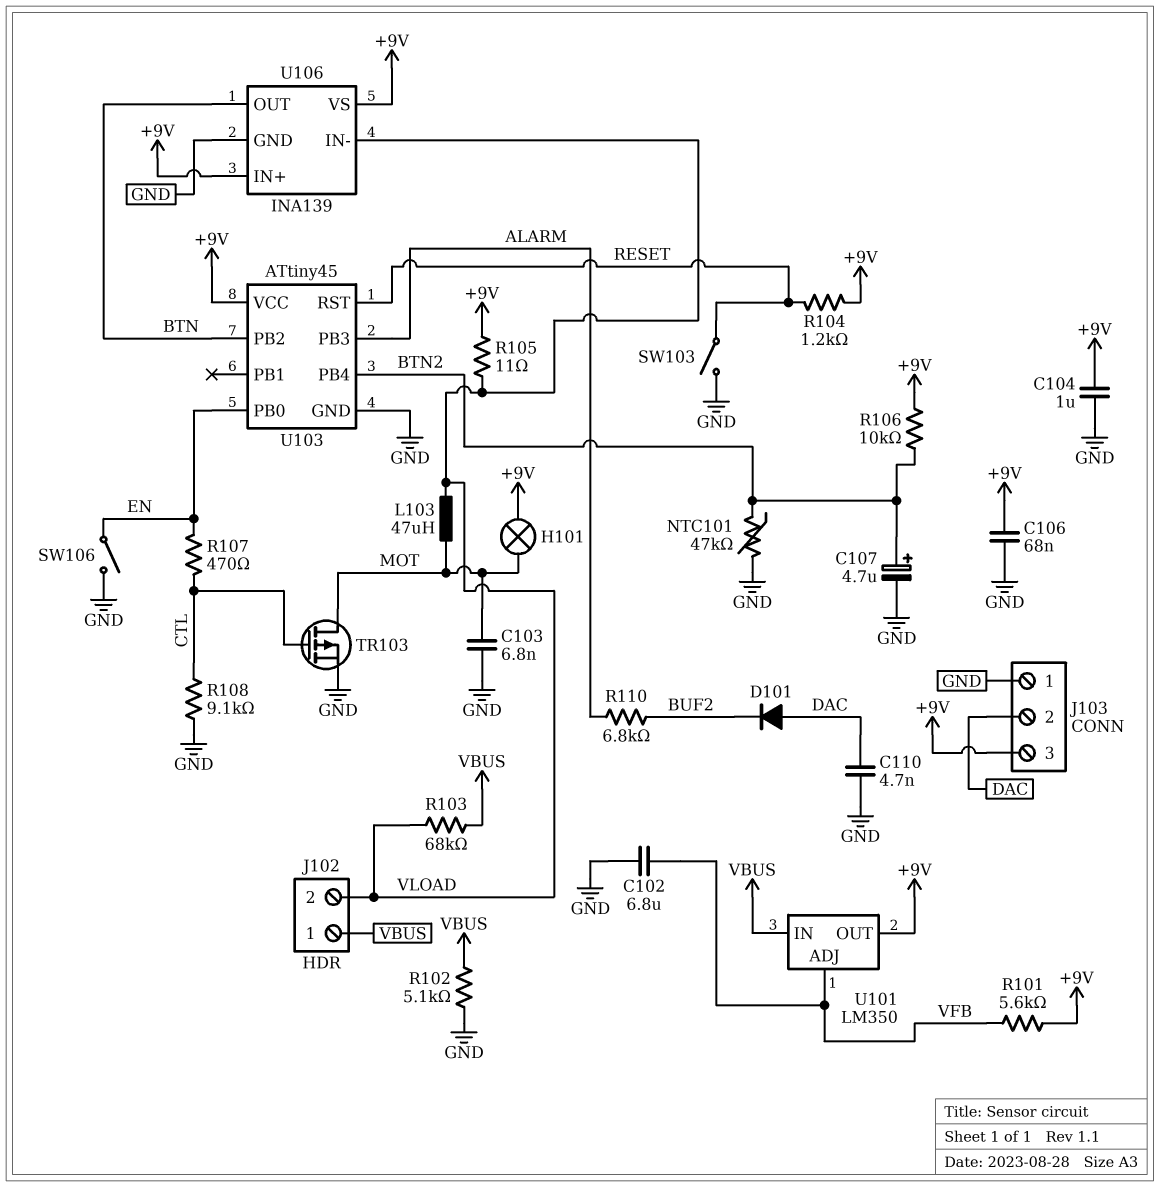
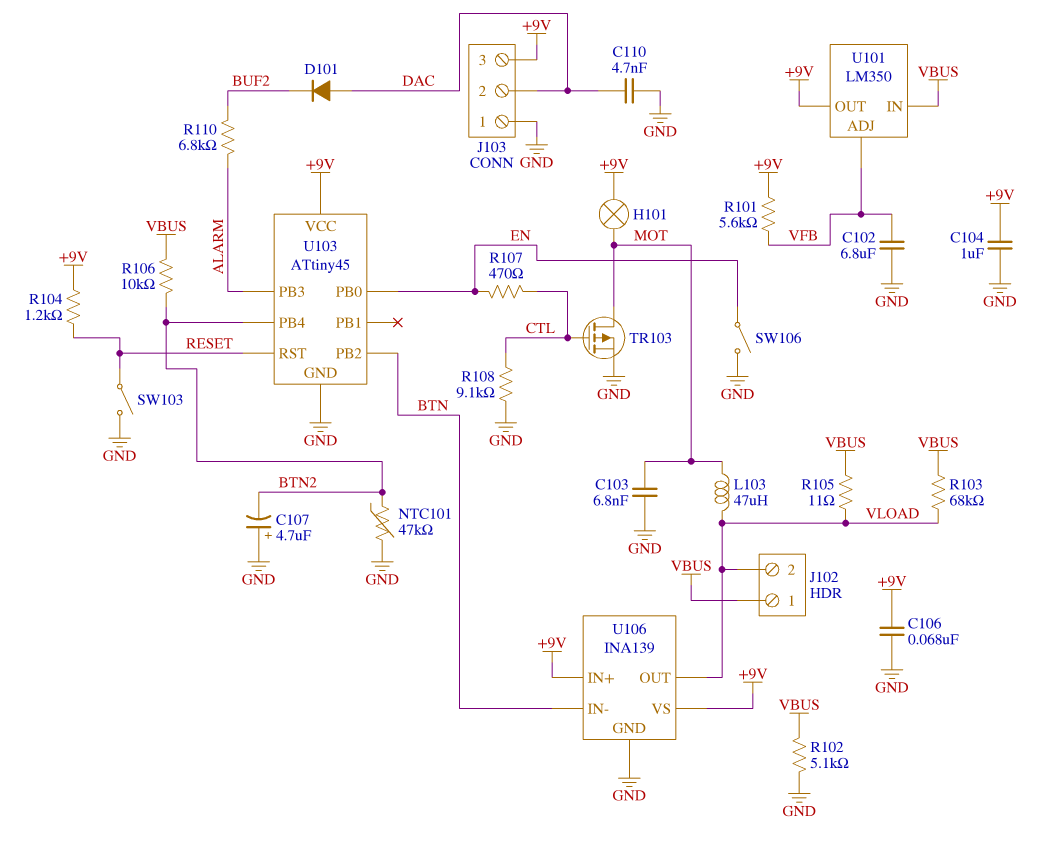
C107: 4.7uF (plus BTN2, minus GND) -> 4.7uF (plus GND, minus BTN2)
R105: 11 (+9V, VLOAD) -> 11 (VBUS, VLOAD)
R106: 10k (+9V, BTN2) -> 10k (BTN2, VBUS)
U106 pin IN-: VLOAD -> BTN
U106 pin OUT: BTN -> VLOAD

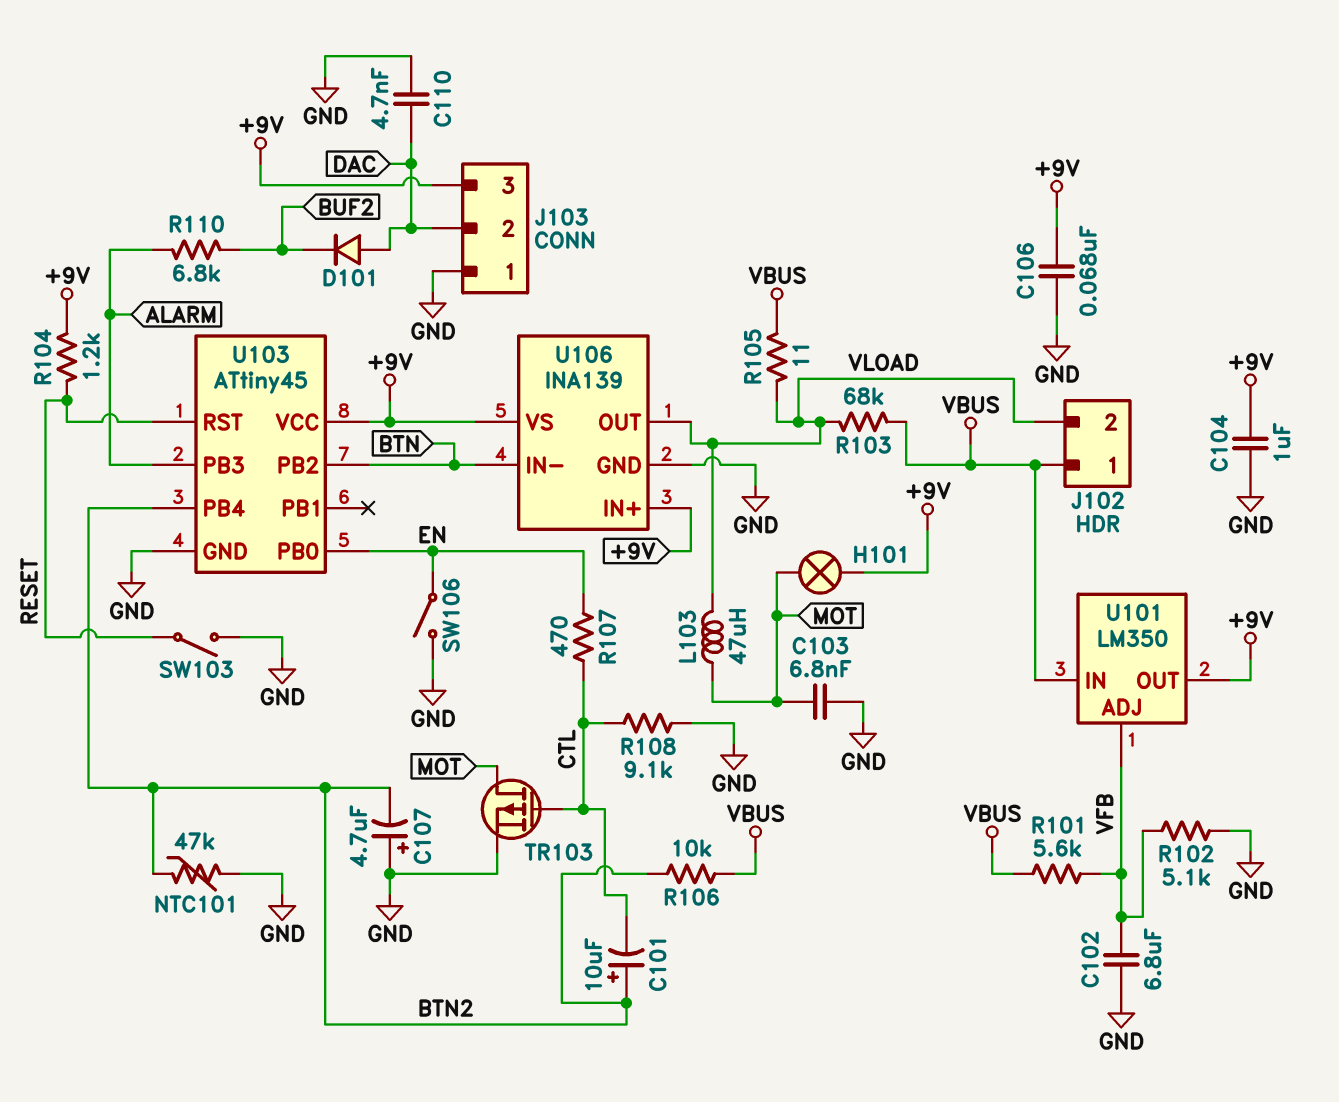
C101: none -> 10uF (plus BTN2, minus CTL)
R101: 5.6k (+9V, VFB) -> 5.6k (VBUS, VFB)
R102: 5.1k (GND, VBUS) -> 5.1k (GND, VFB)

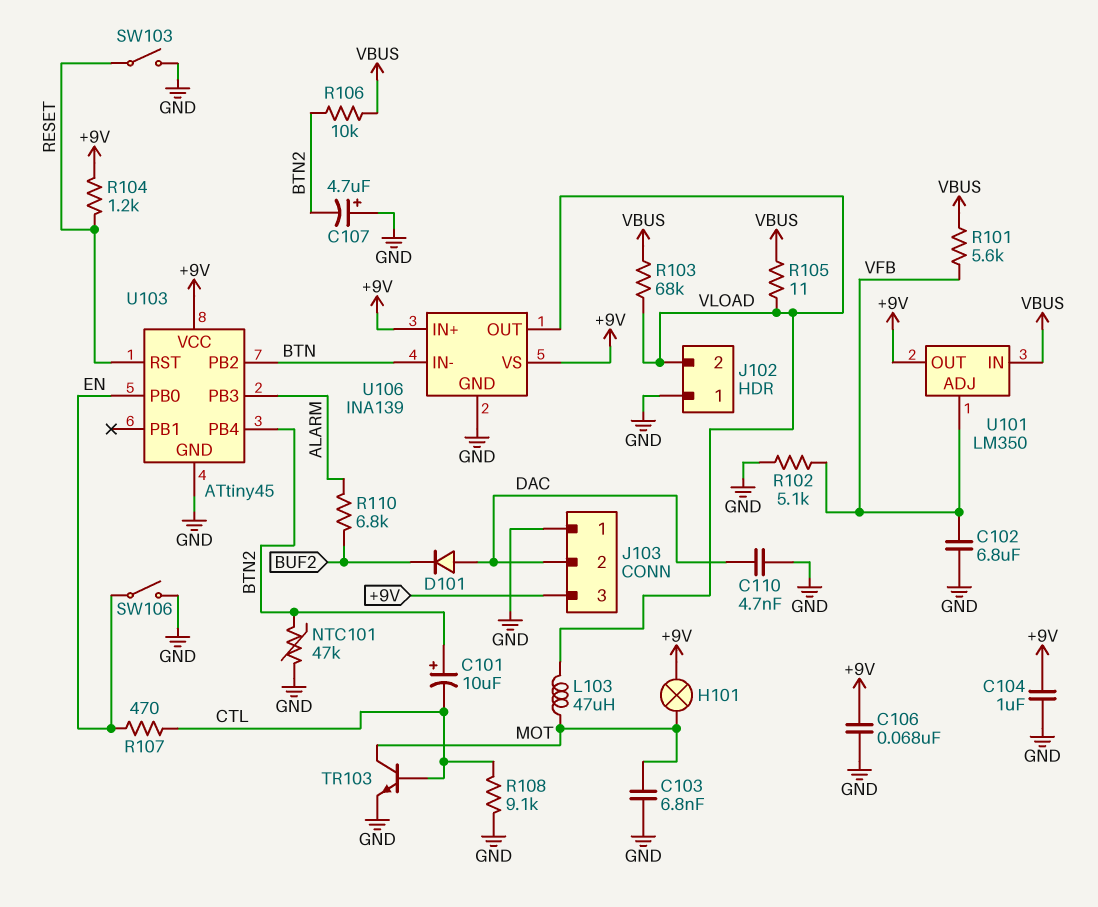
J102 pin 1: VBUS -> GND
TR103: PMOS (G CTL, D MOT, S GND) -> NPN (B CTL, C MOT, E GND)

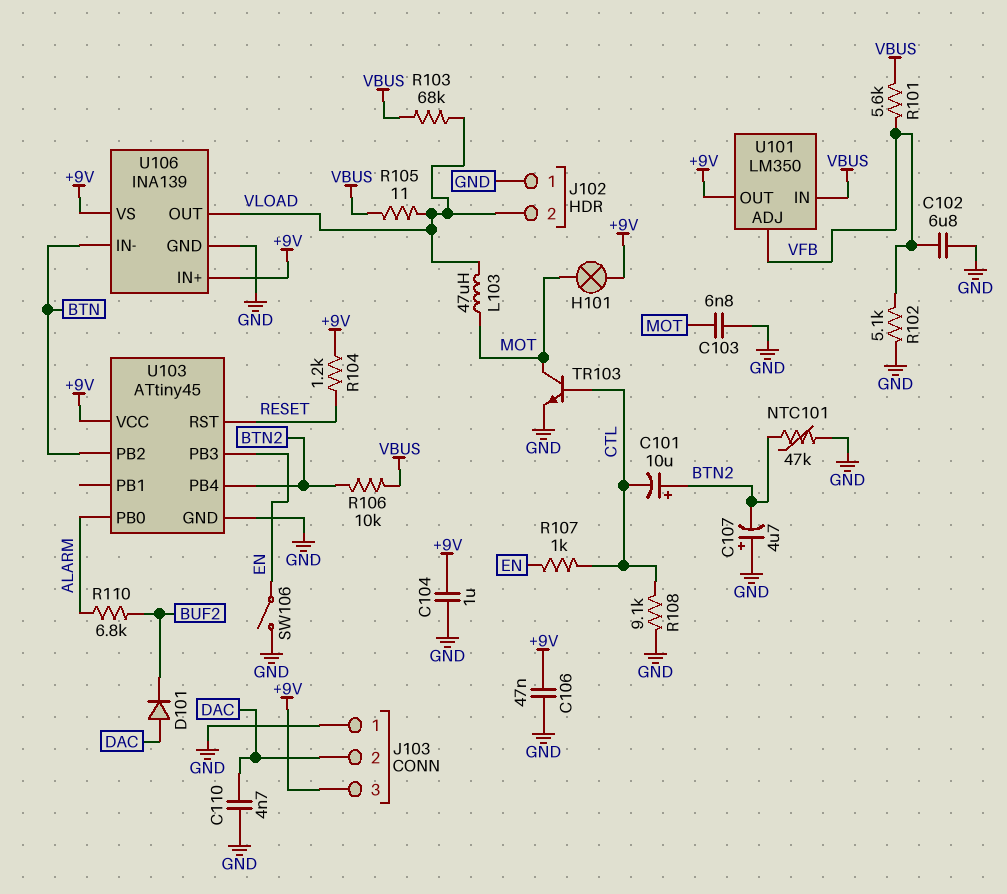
C106: 68nF (+9V, GND) -> 47nF (+9V, GND)
R107: 470 (CTL, EN) -> 1k (CTL, EN)
SW103: switch (GND, RESET) -> none
U103 pin PB0: EN -> ALARM
U103 pin PB3: ALARM -> EN

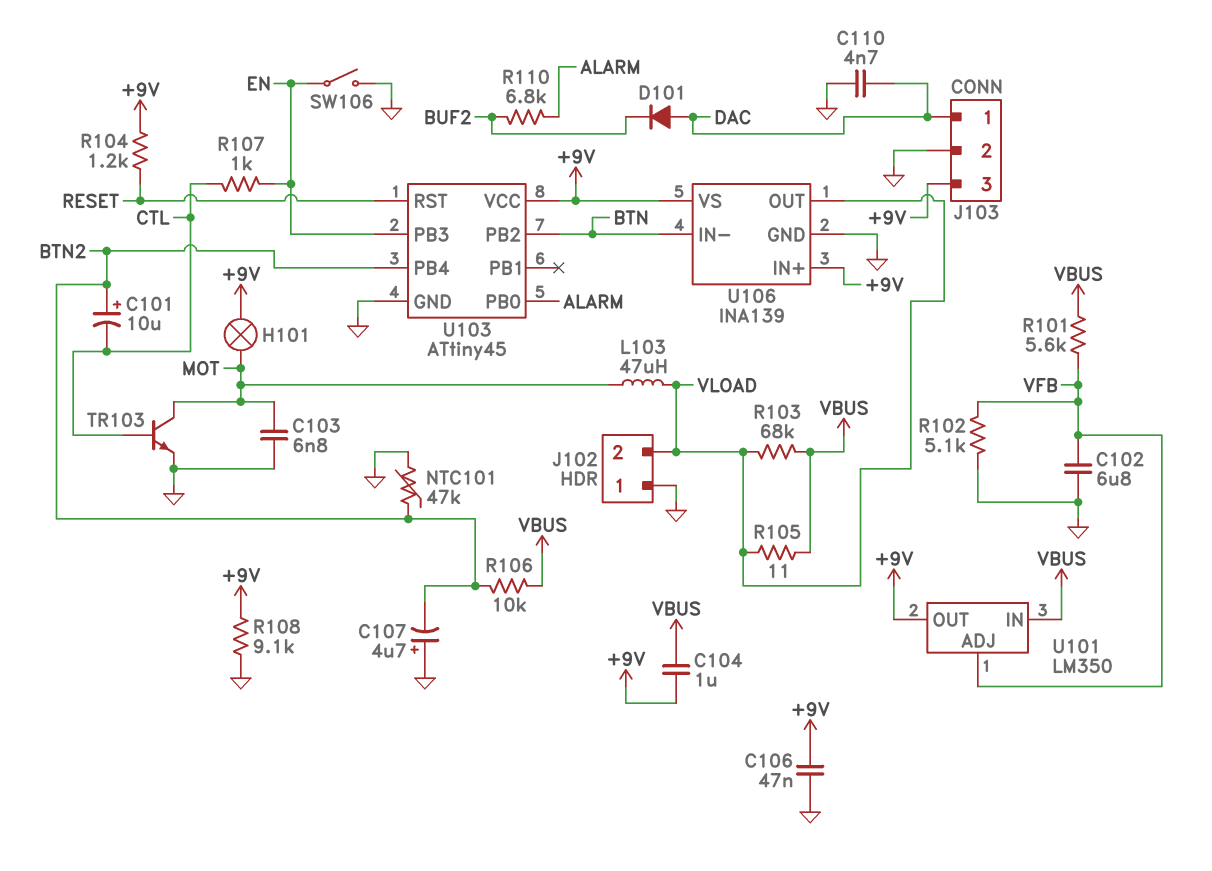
C104: 1uF (+9V, GND) -> 1uF (+9V, VBUS)
J103 pin 1: GND -> DAC
J103 pin 2: DAC -> GND
R108: 9.1k (CTL, GND) -> 9.1k (+9V, GND)

